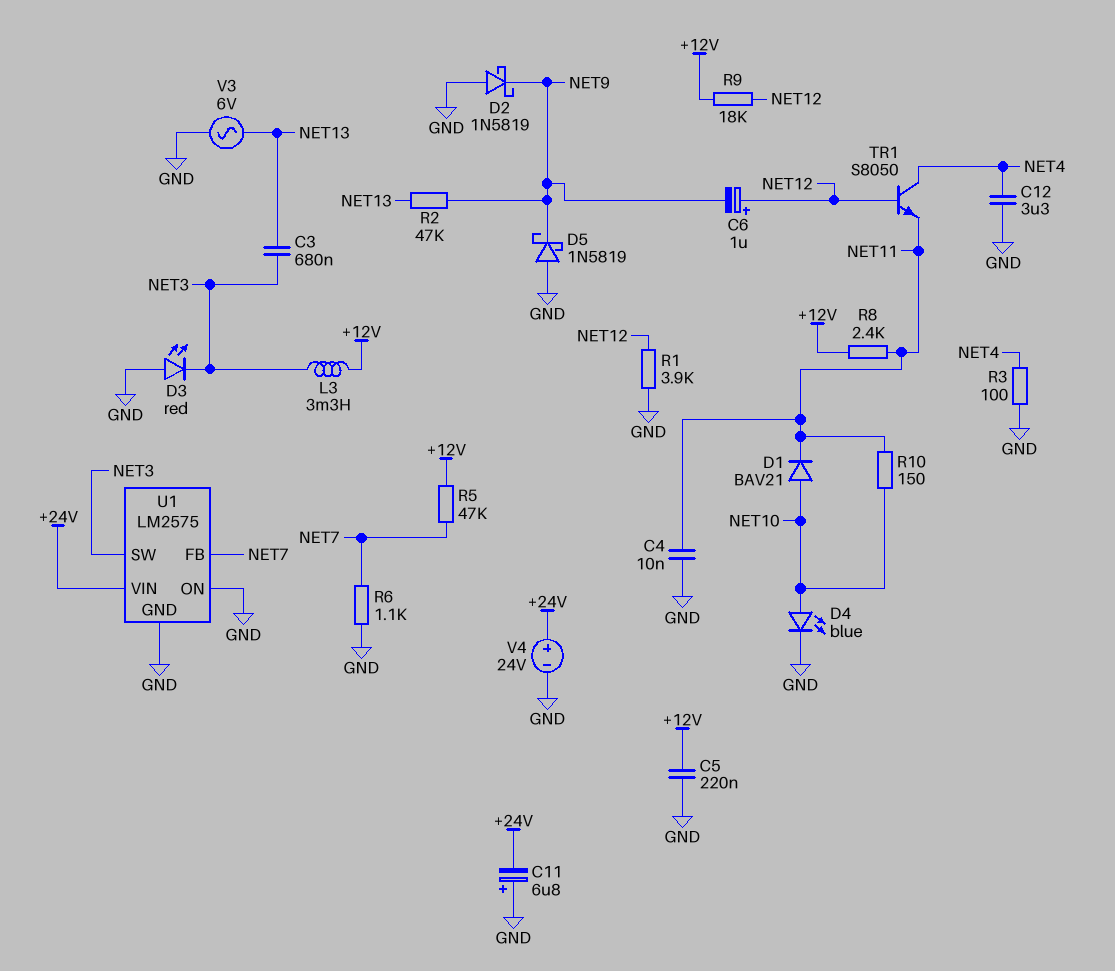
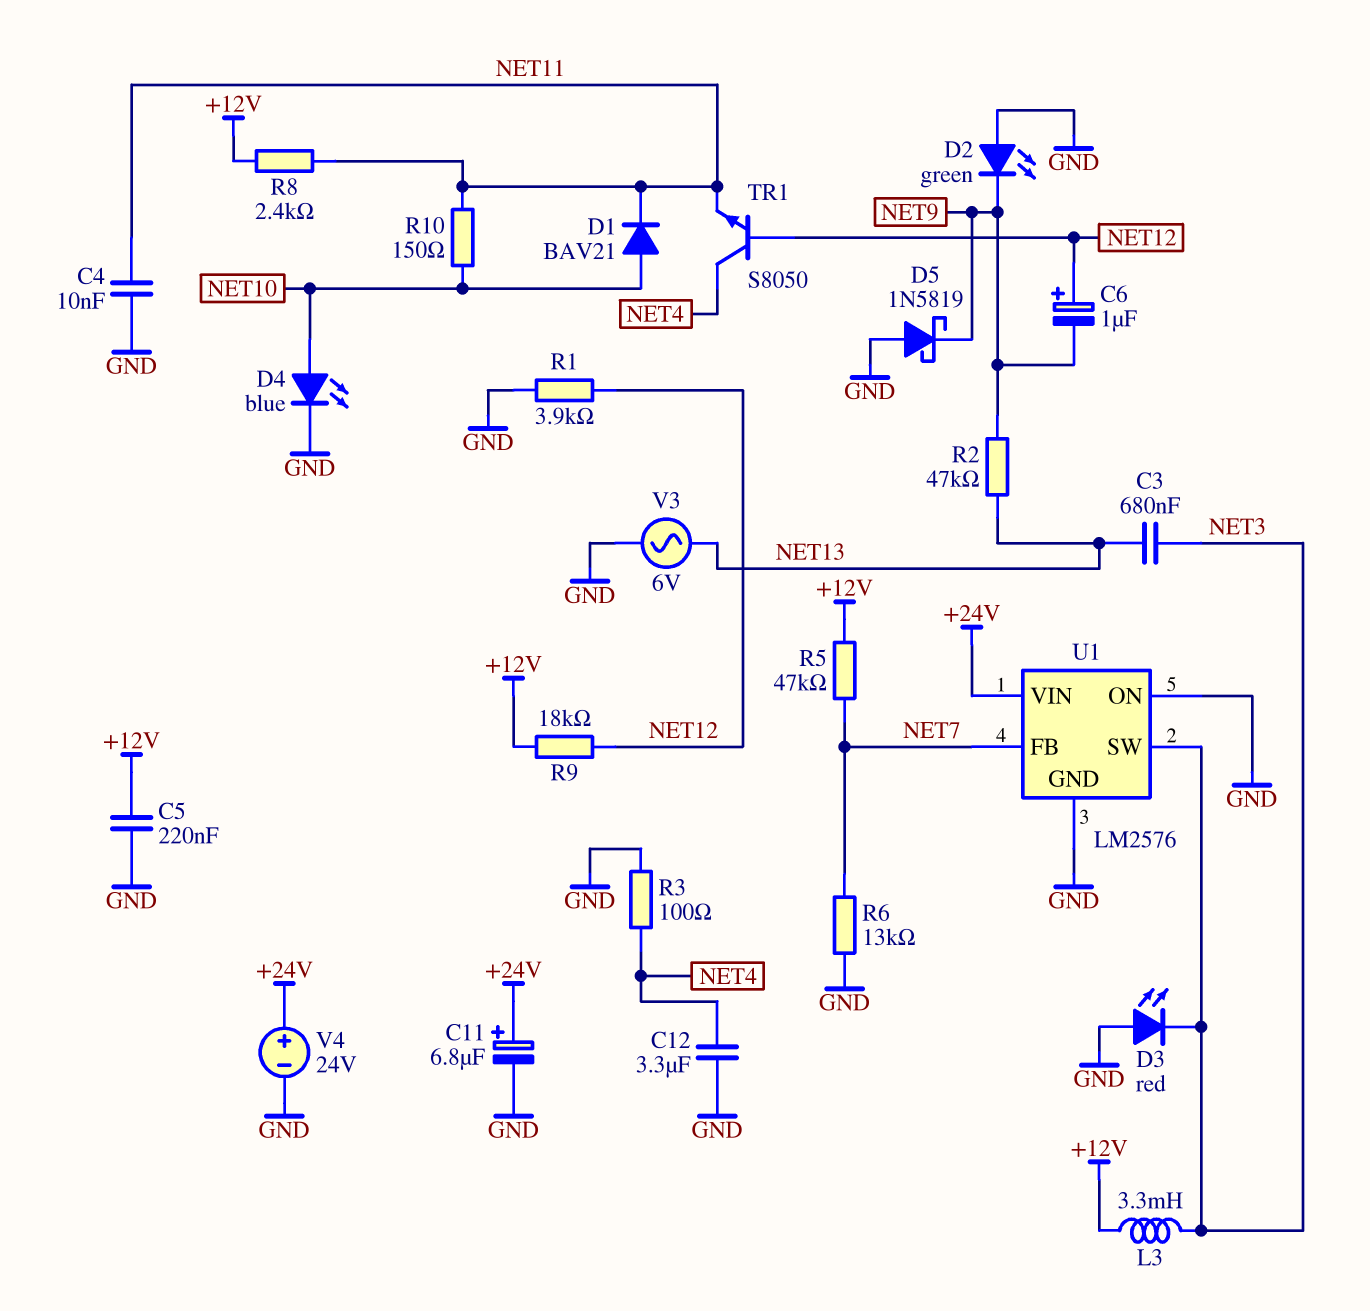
C11: 6.8uF (plus GND, minus +24V) -> 6.8uF (plus +24V, minus GND)
D2: schottky 1N5819 (A GND, K NET9) -> LED green (A GND, K NET9)
R6: 1.1k (GND, NET7) -> 13k (GND, NET7)
U1: LM2575 -> LM2576

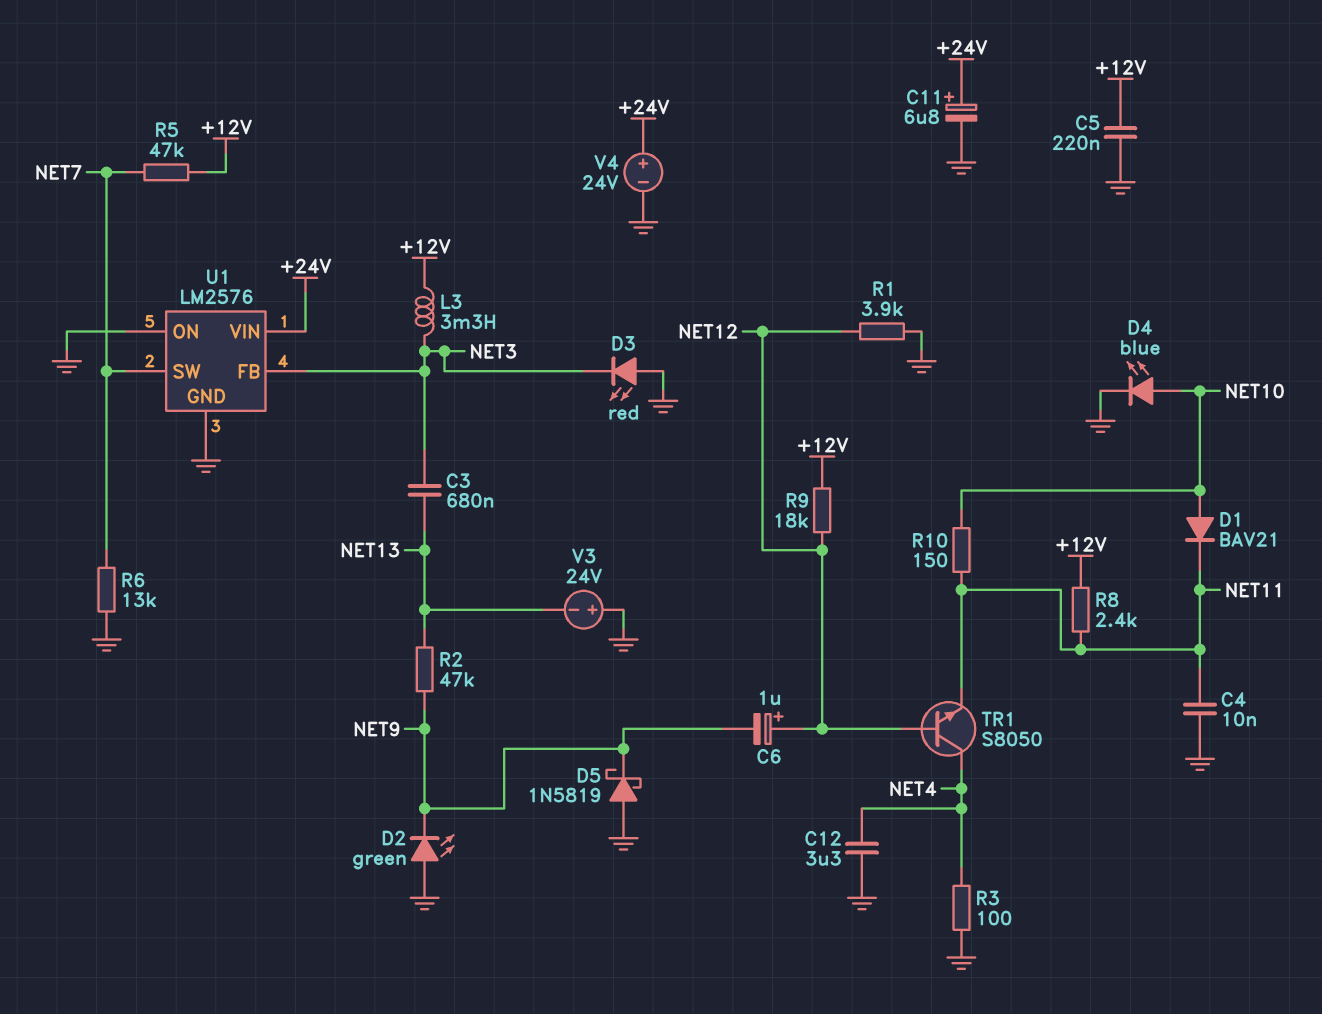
U1 pin FB: NET7 -> NET3
U1 pin SW: NET3 -> NET7
V3: AC 6V (GND, NET13) -> 24V (plus GND, minus NET13)

